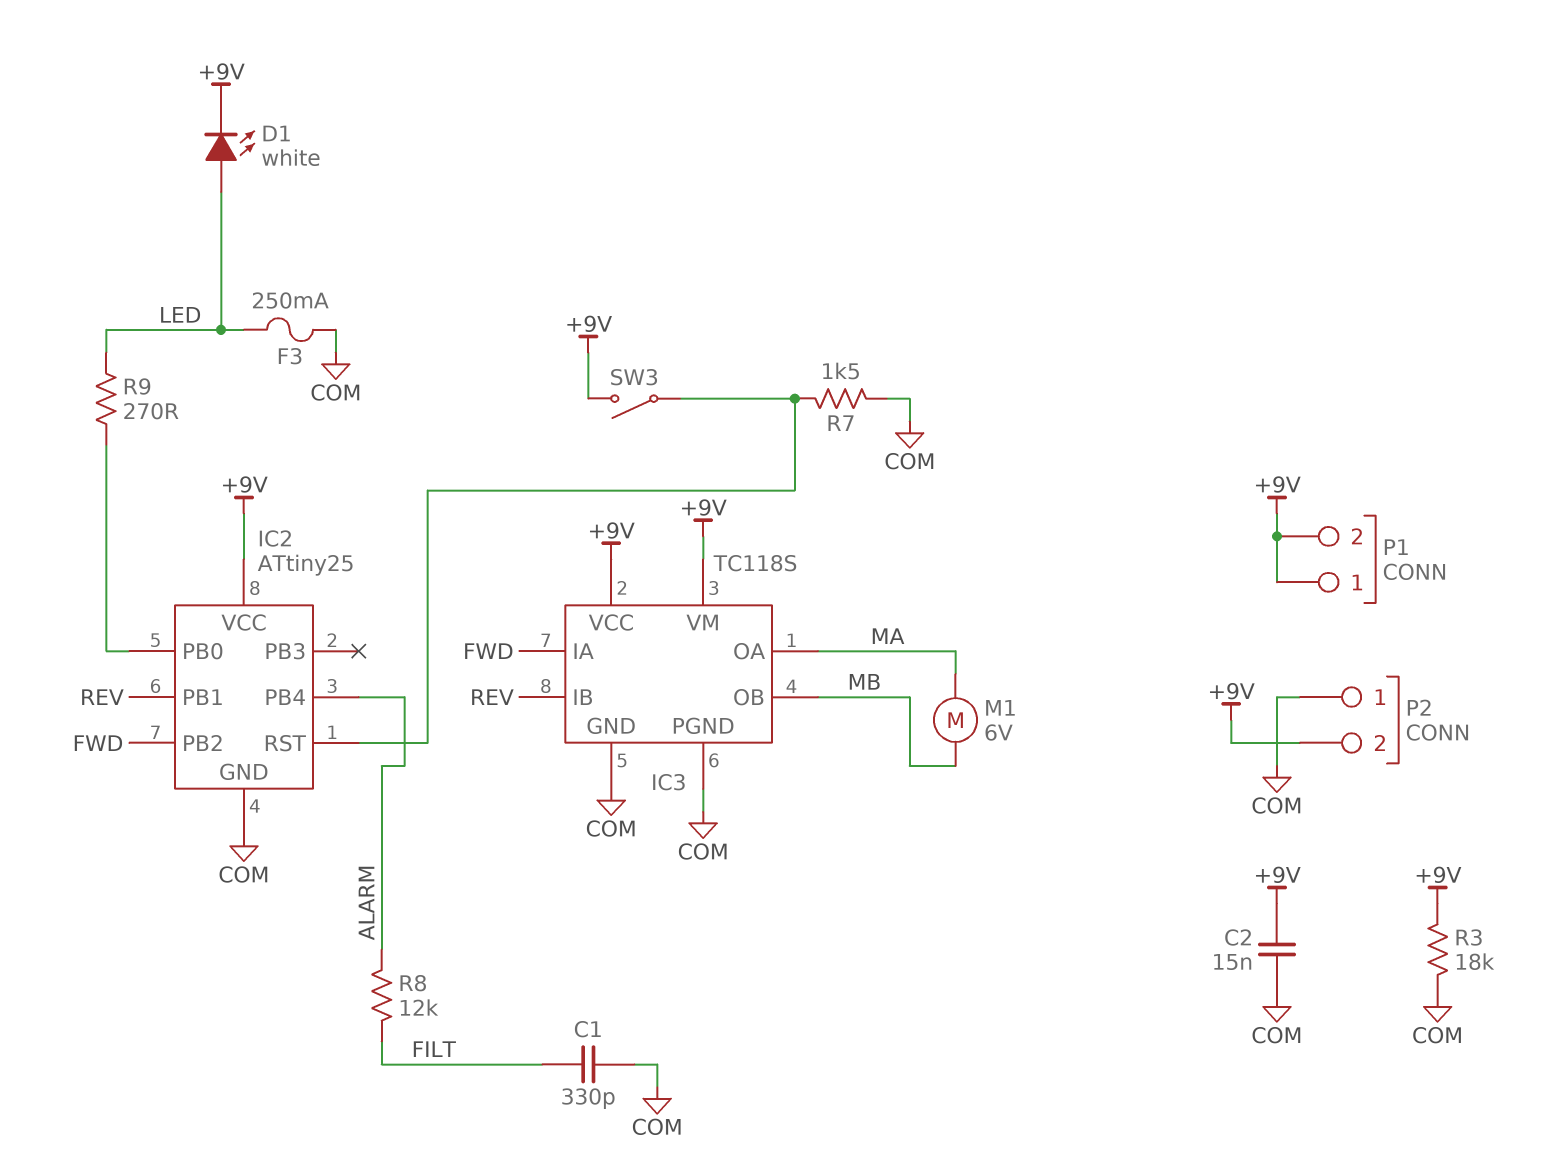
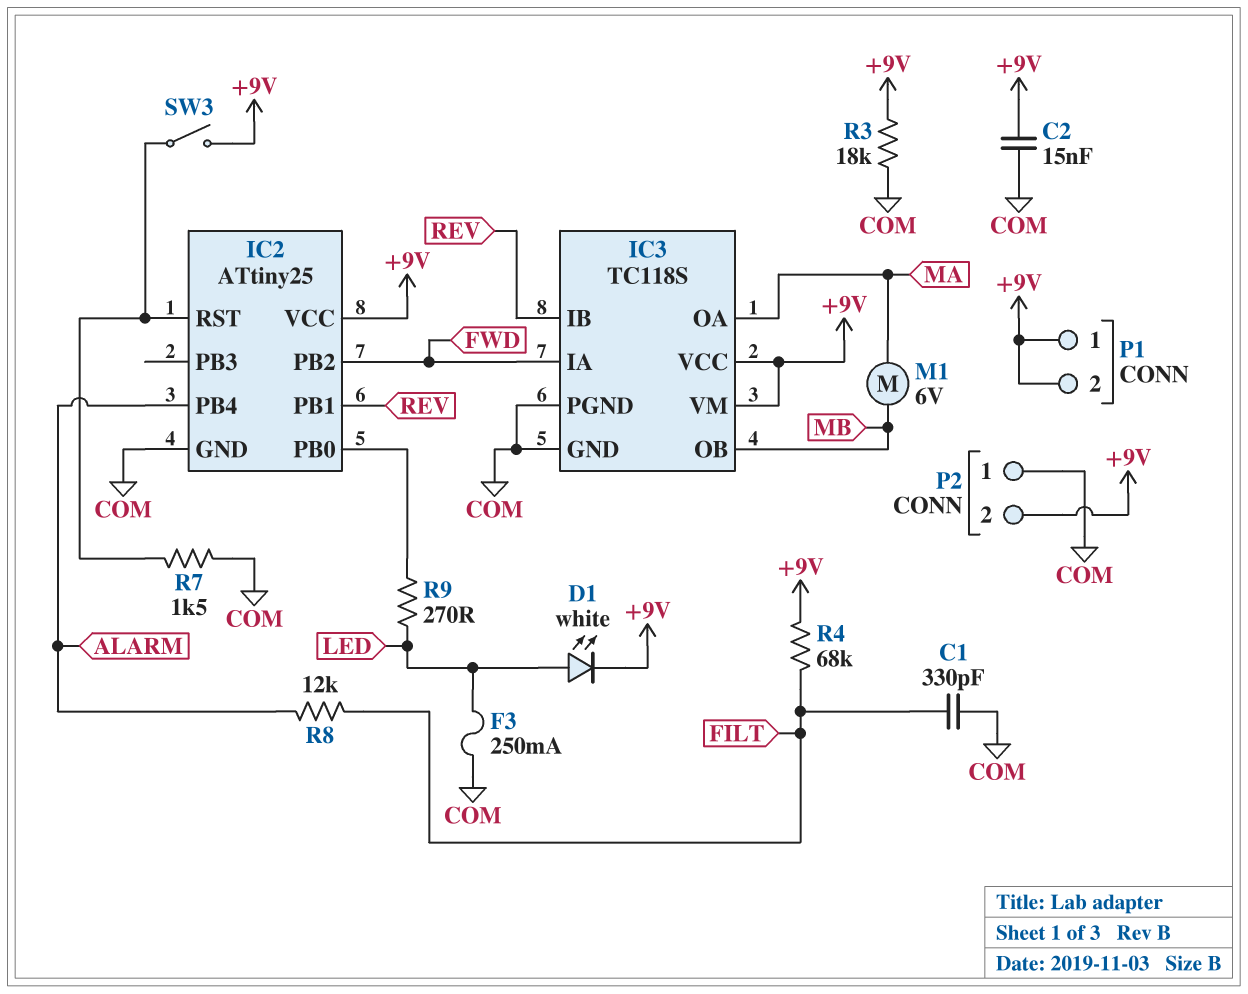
R4: none -> 68k (+9V, FILT)

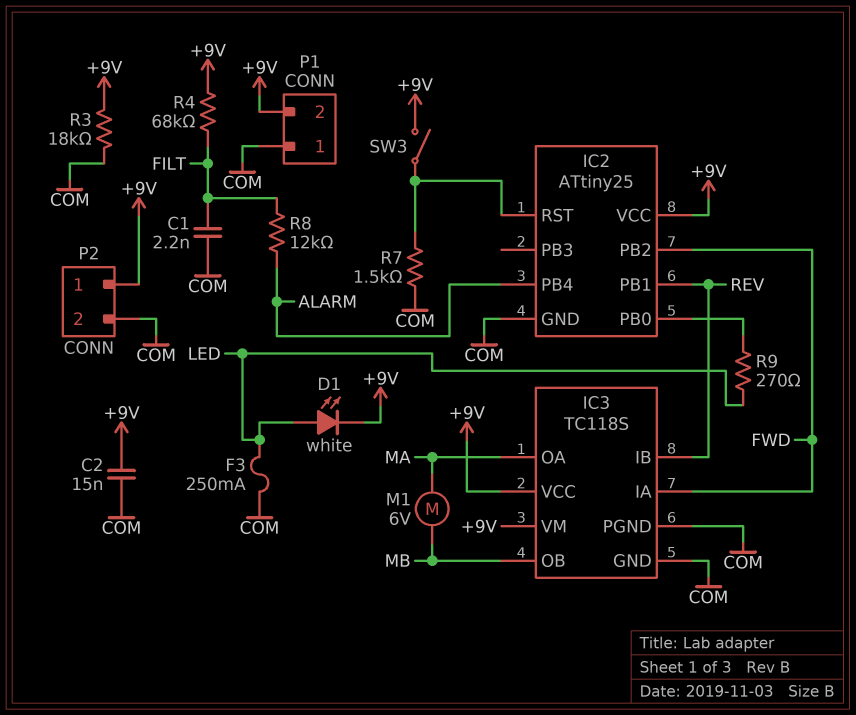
C1: 330pF (COM, FILT) -> 2.2nF (COM, FILT)
P1 pin 1: +9V -> COM
P2 pin 1: COM -> +9V
P2 pin 2: +9V -> COM

